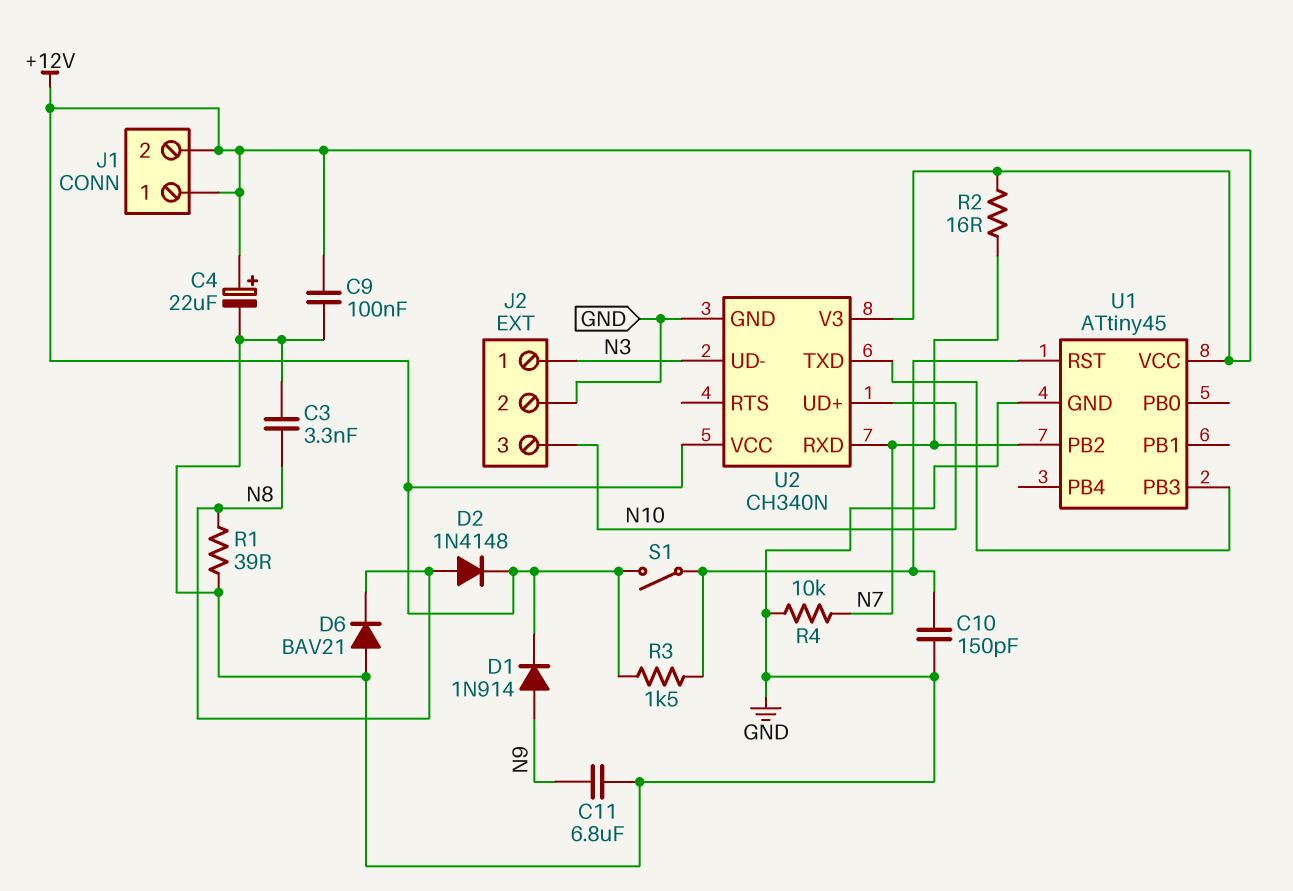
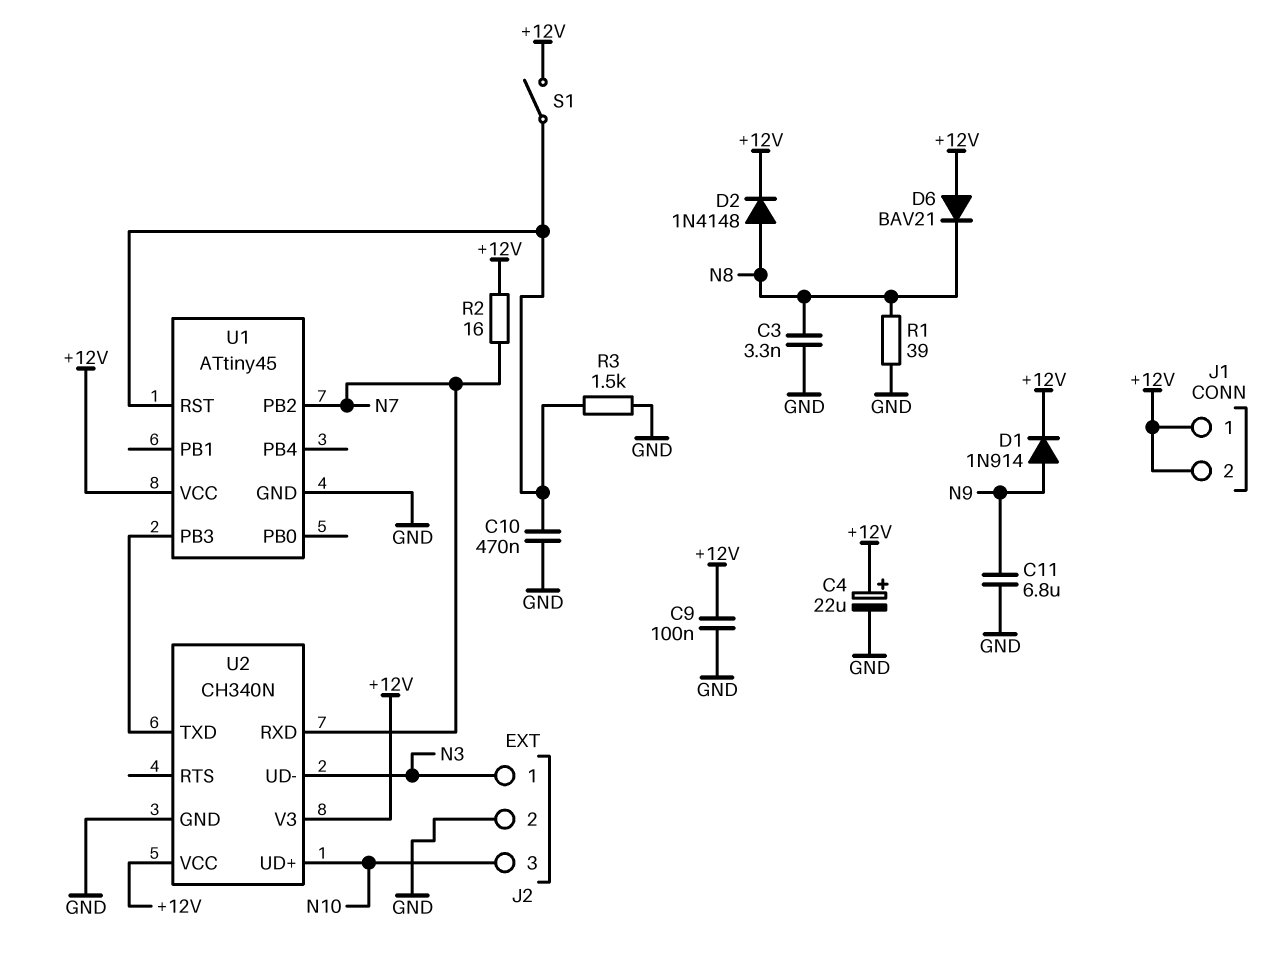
C10: 150pF (GND, U1/RST) -> 470nF (GND, U1/RST)
D6: diode BAV21 (A GND, K N8) -> diode BAV21 (A +12V, K N8)
R3: 1.5k (+12V, U1/RST) -> 1.5k (GND, U1/RST)
R4: 10k (GND, N7) -> none

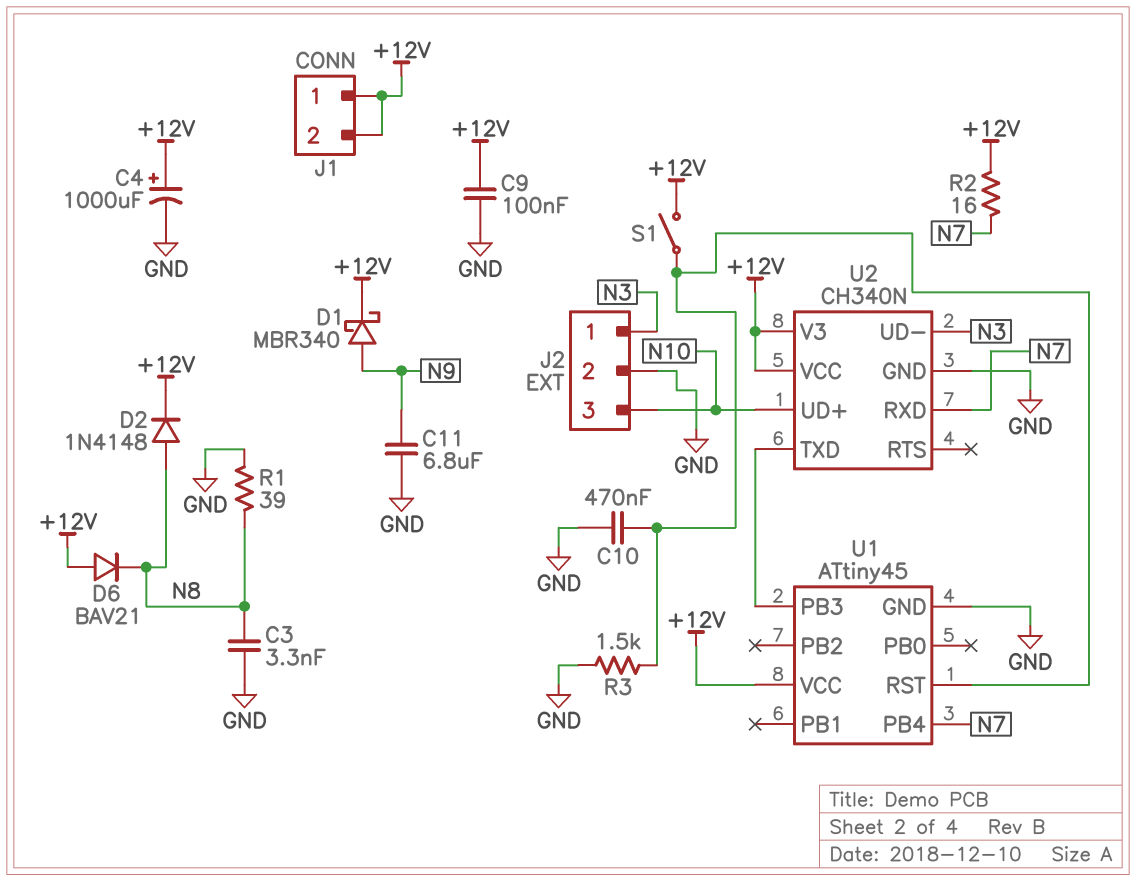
C4: 22uF (plus +12V, minus GND) -> 1000uF (plus +12V, minus GND)
D1: diode 1N914 (A N9, K +12V) -> schottky MBR340 (A N9, K +12V)
U1 pin PB2: N7 -> none
U1 pin PB4: none -> N7

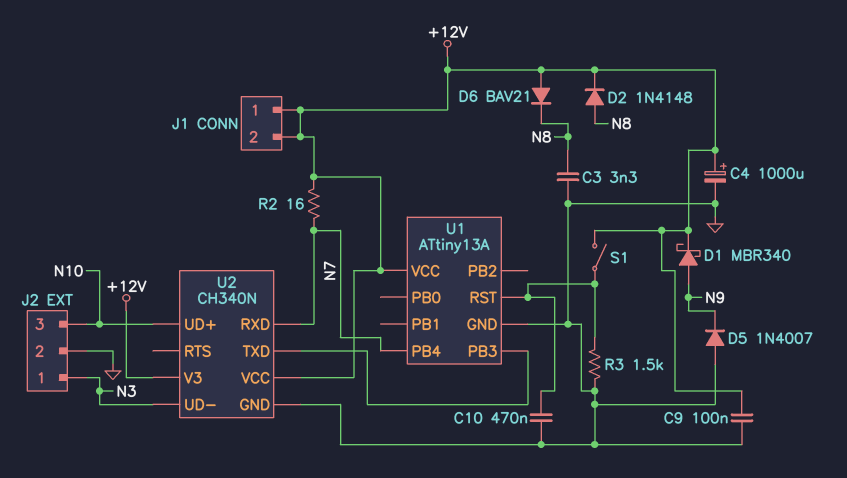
C11: 6.8uF (GND, N9) -> none
D5: none -> diode 1N4007 (A GND, K N9)
R1: 39 (GND, N8) -> none
U1: ATtiny45 -> ATtiny13A

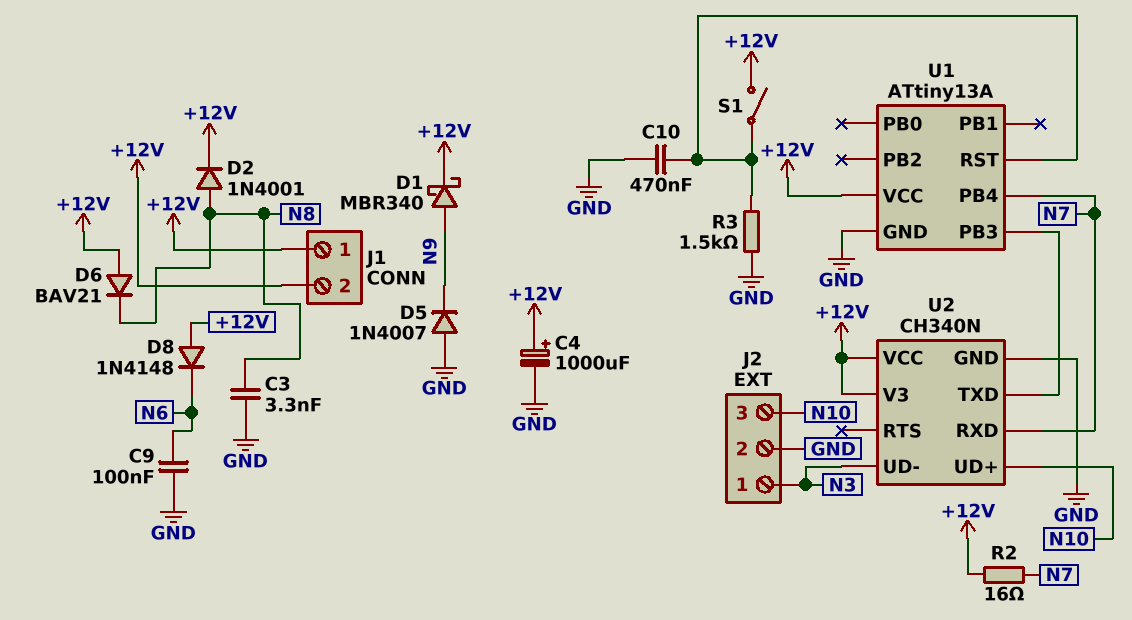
C9: 100nF (+12V, GND) -> 100nF (GND, N6)
D2: diode 1N4148 (A N8, K +12V) -> diode 1N4001 (A N8, K +12V)
D8: none -> diode 1N4148 (A +12V, K N6)

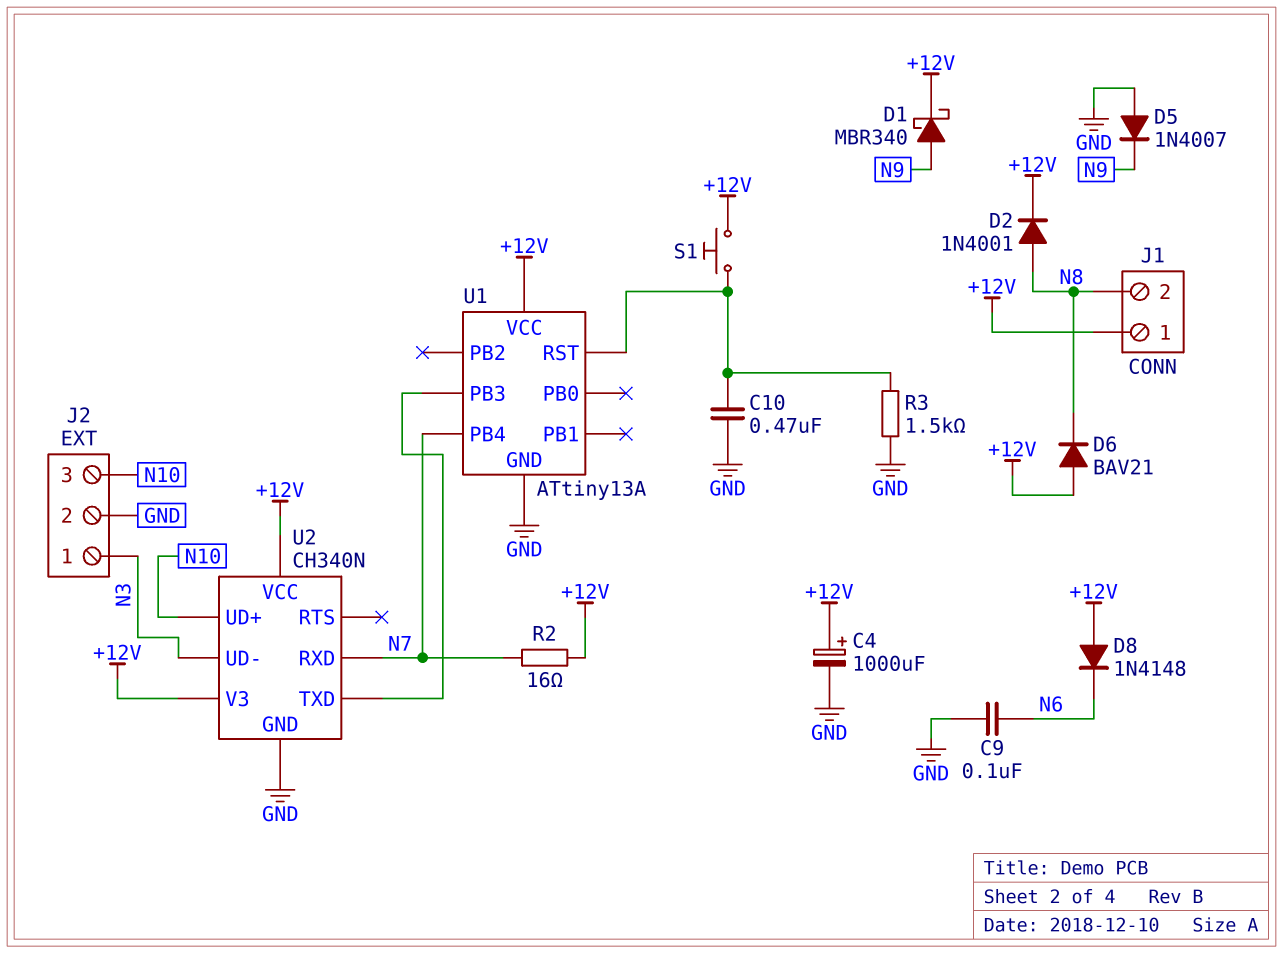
C3: 3.3nF (GND, N8) -> none
J1 pin 2: +12V -> N8
S1: switch (+12V, U1/RST) -> button (+12V, U1/RST)

